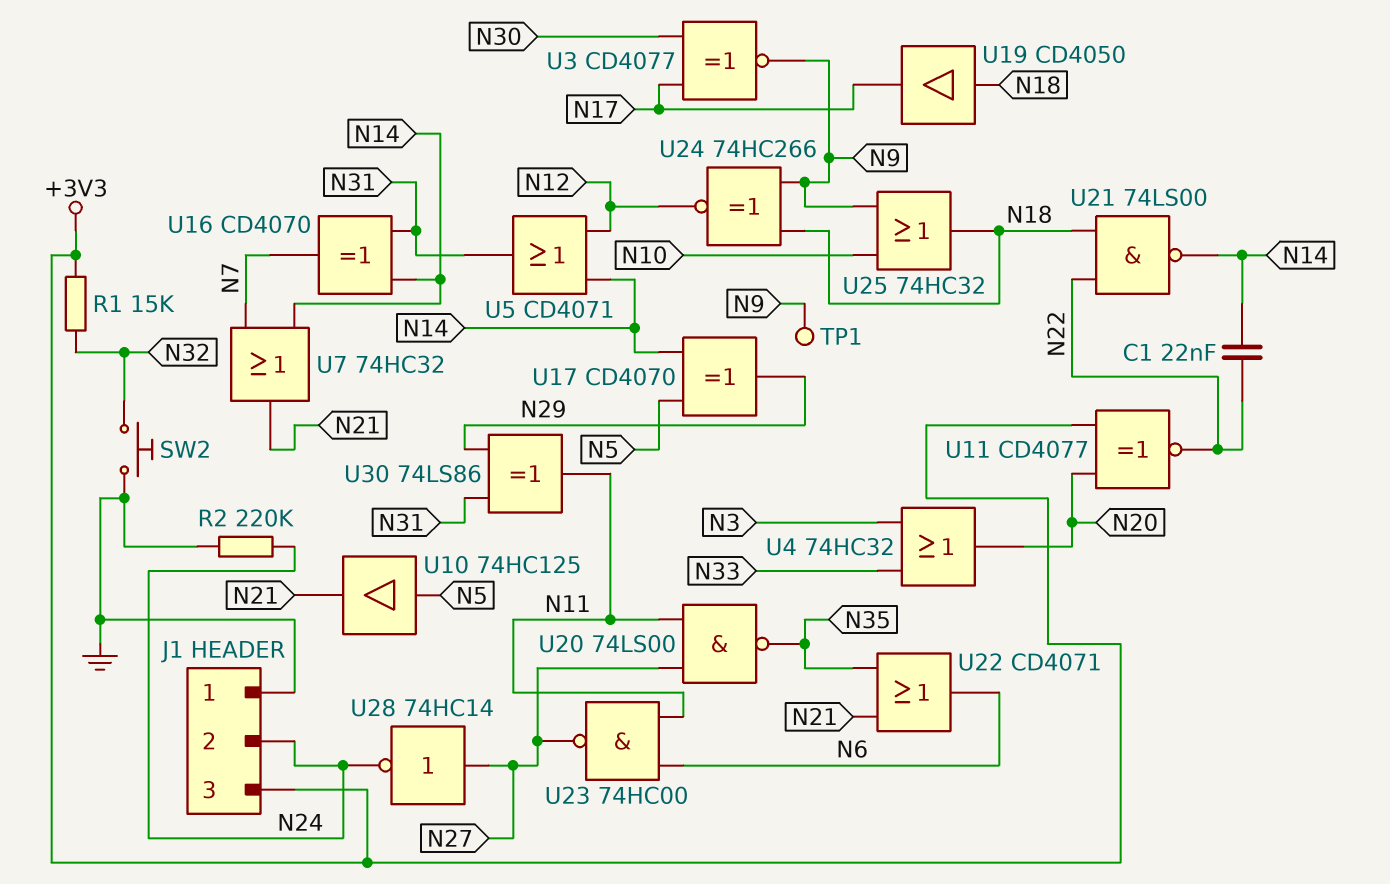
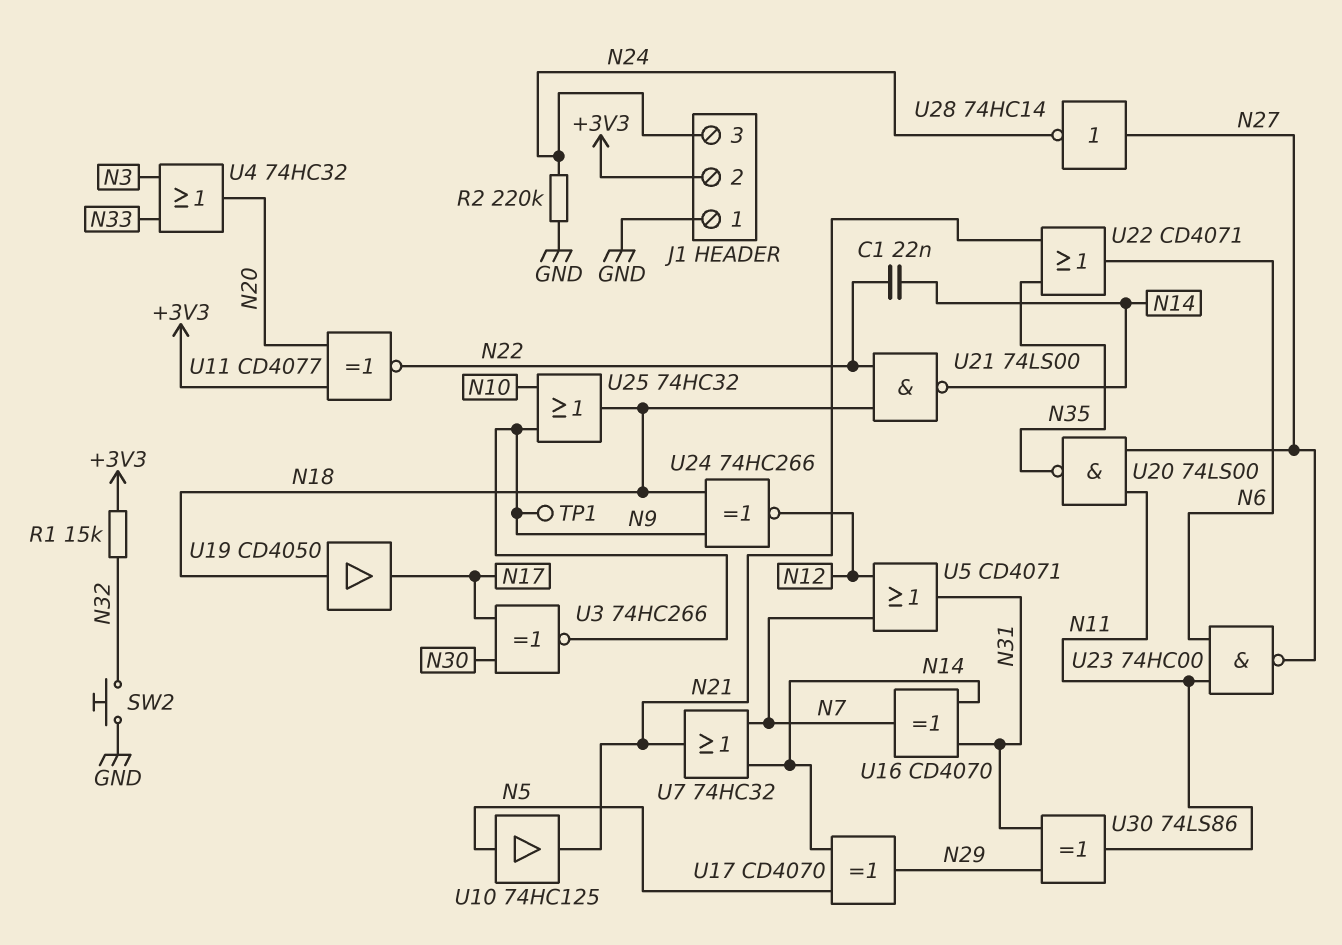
J1 pin 2: N24 -> +3V3
J1 pin 3: +3V3 -> N24
U3: XNOR CD4077 (in N17, in N30, out N9) -> XNOR 74HC266 (in N17, in N30, out N9)
U5: OR CD4071 (in N12, in N14, out N31) -> OR CD4071 (in N7, in N12, out N31)

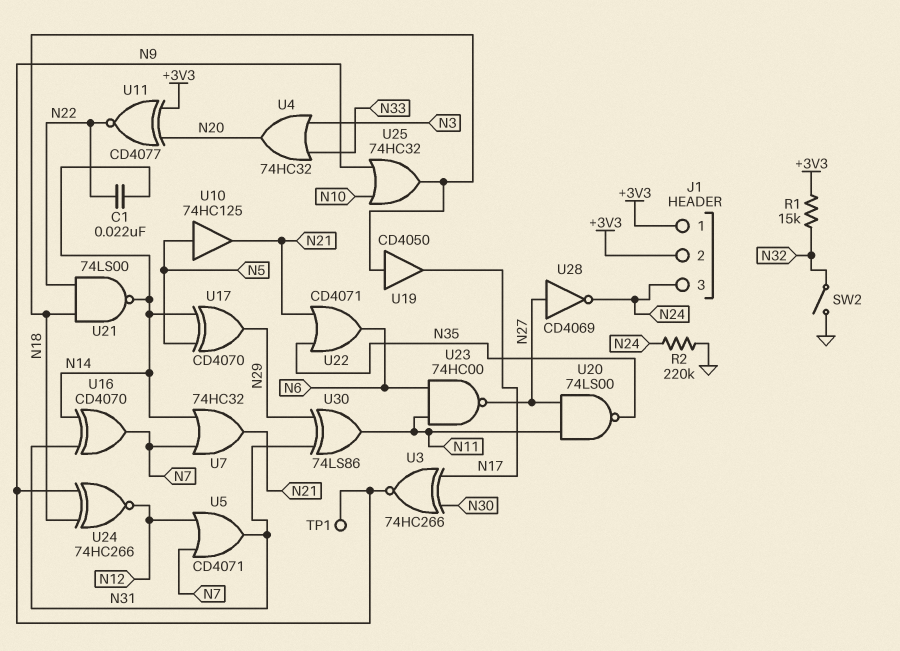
J1 pin 1: GND -> +3V3
SW2: button (GND, N32) -> switch (GND, N32)
U28: NOT 74HC14 (in N27, out N24) -> NOT CD4069 (in N27, out N24)

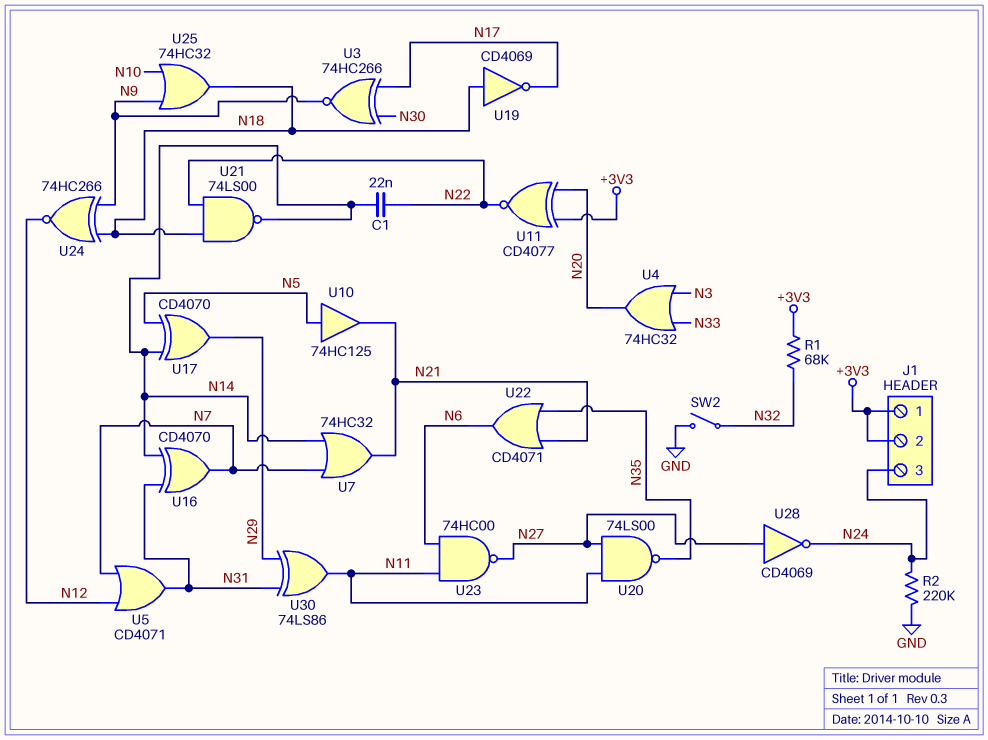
R1: 15k (+3V3, N32) -> 68k (+3V3, N32)
TP1: test point (N9) -> none
U19: buffer CD4050 (in N18, out N17) -> NOT CD4069 (in N18, out N17)

